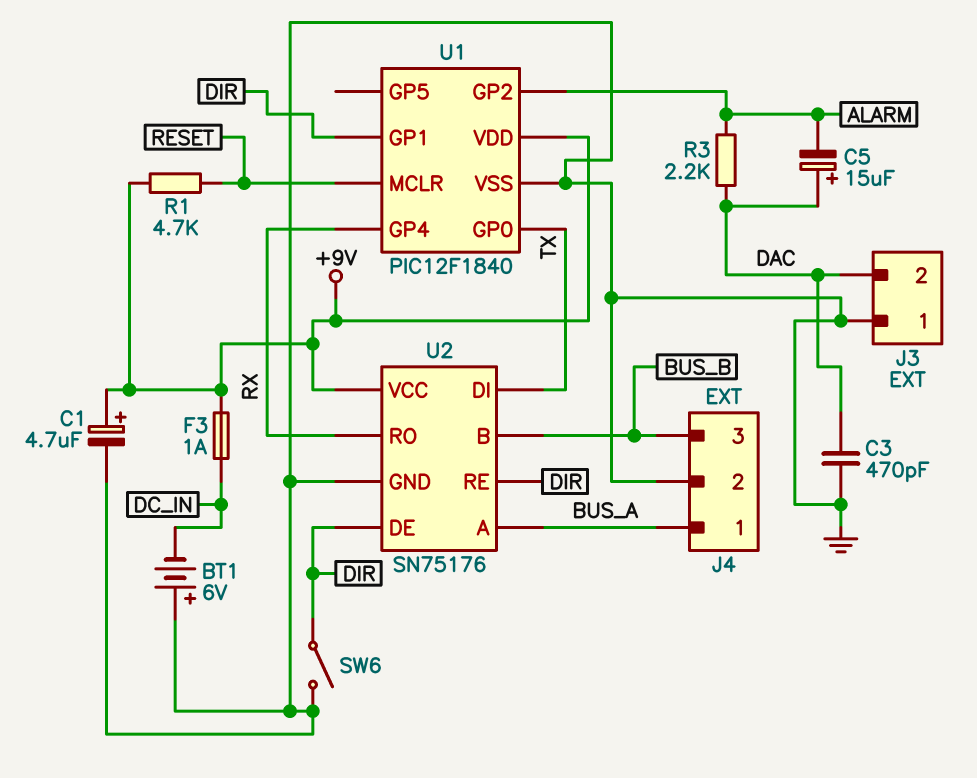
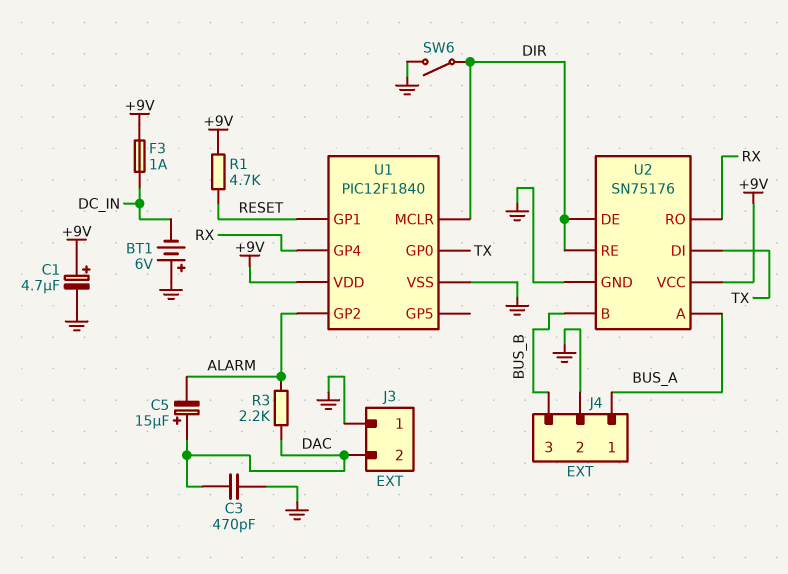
U1 pin GP1: DIR -> RESET
U1 pin MCLR: RESET -> DIR

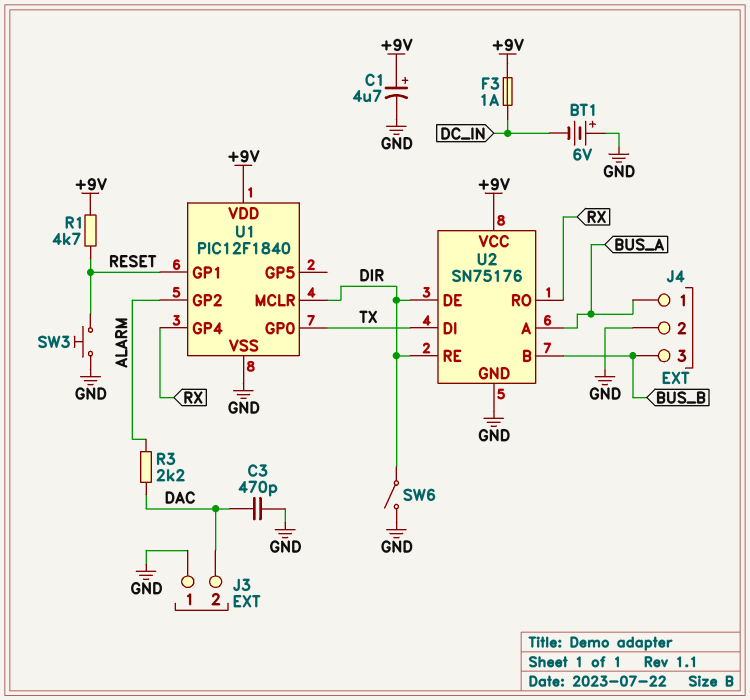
C5: 15uF (plus DAC, minus ALARM) -> none
SW3: none -> button (GND, RESET)

